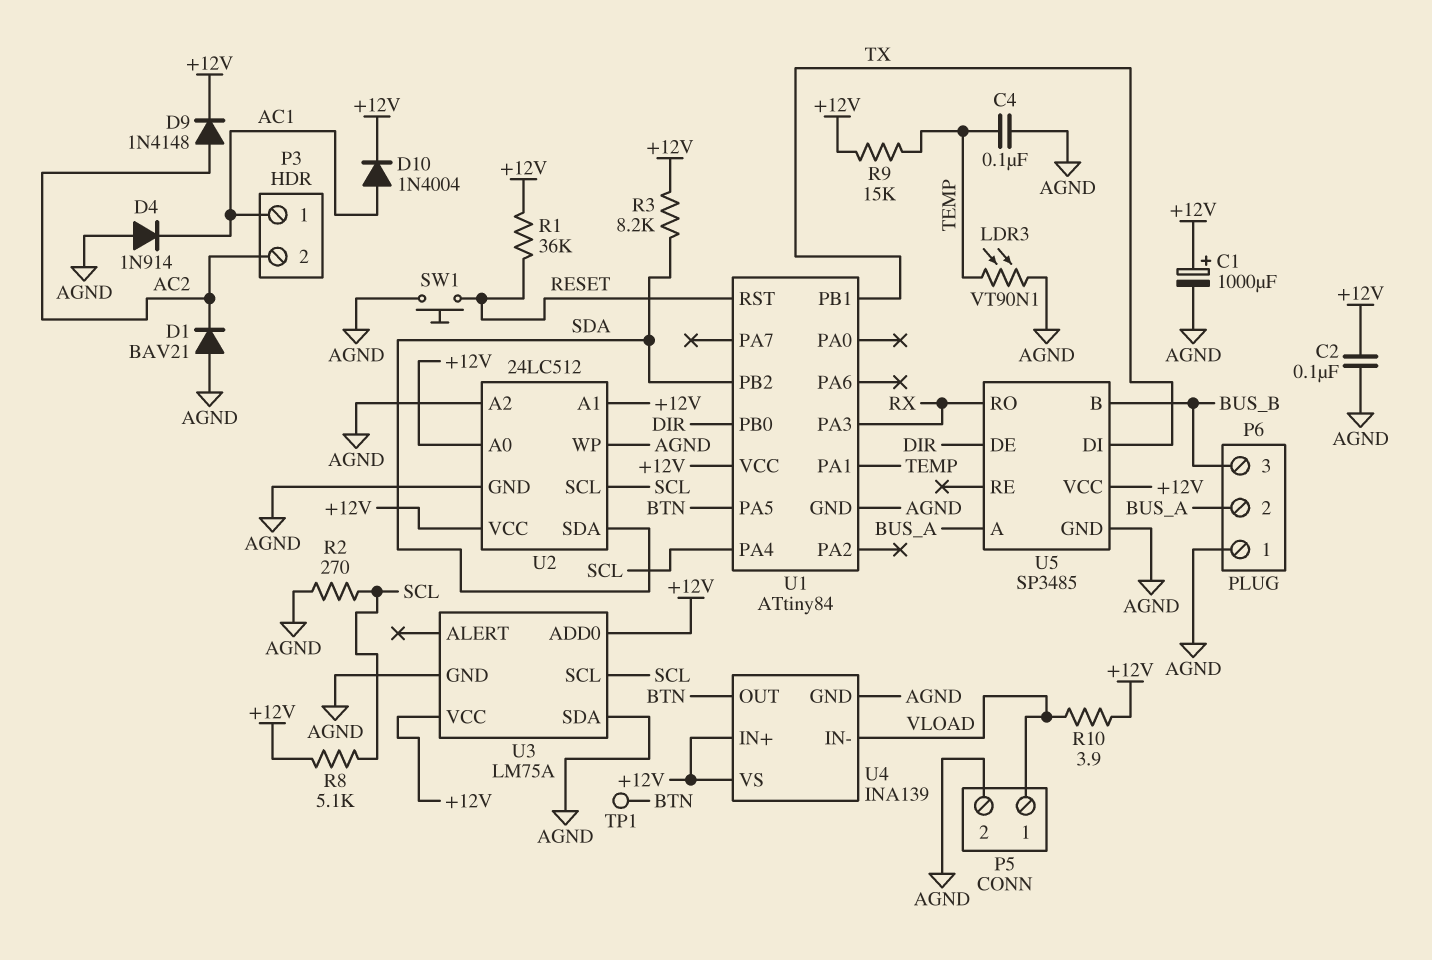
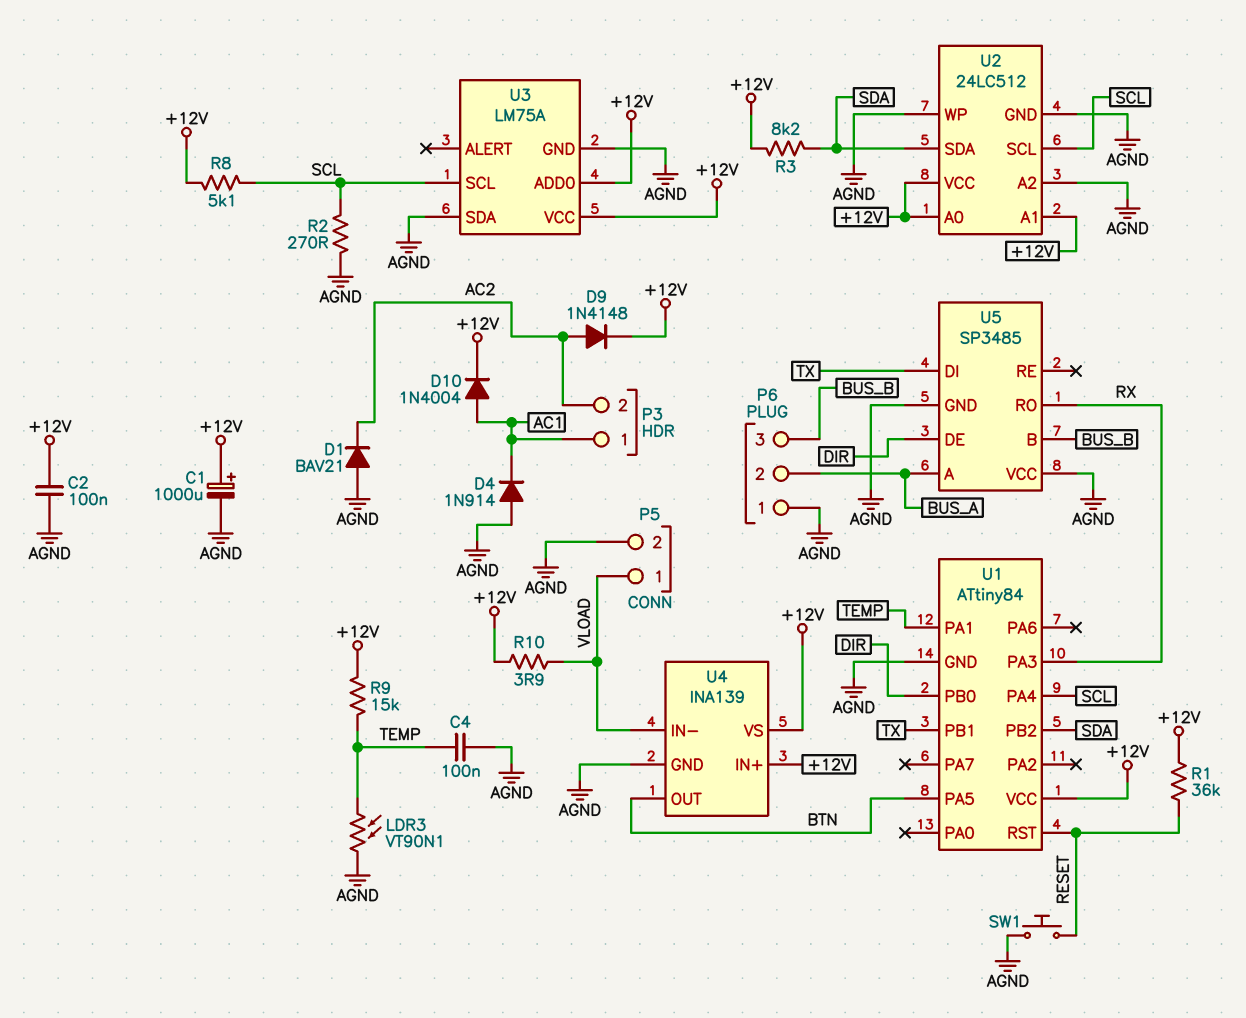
TP1: test point (BTN) -> none
U5 pin VCC: +12V -> AGND

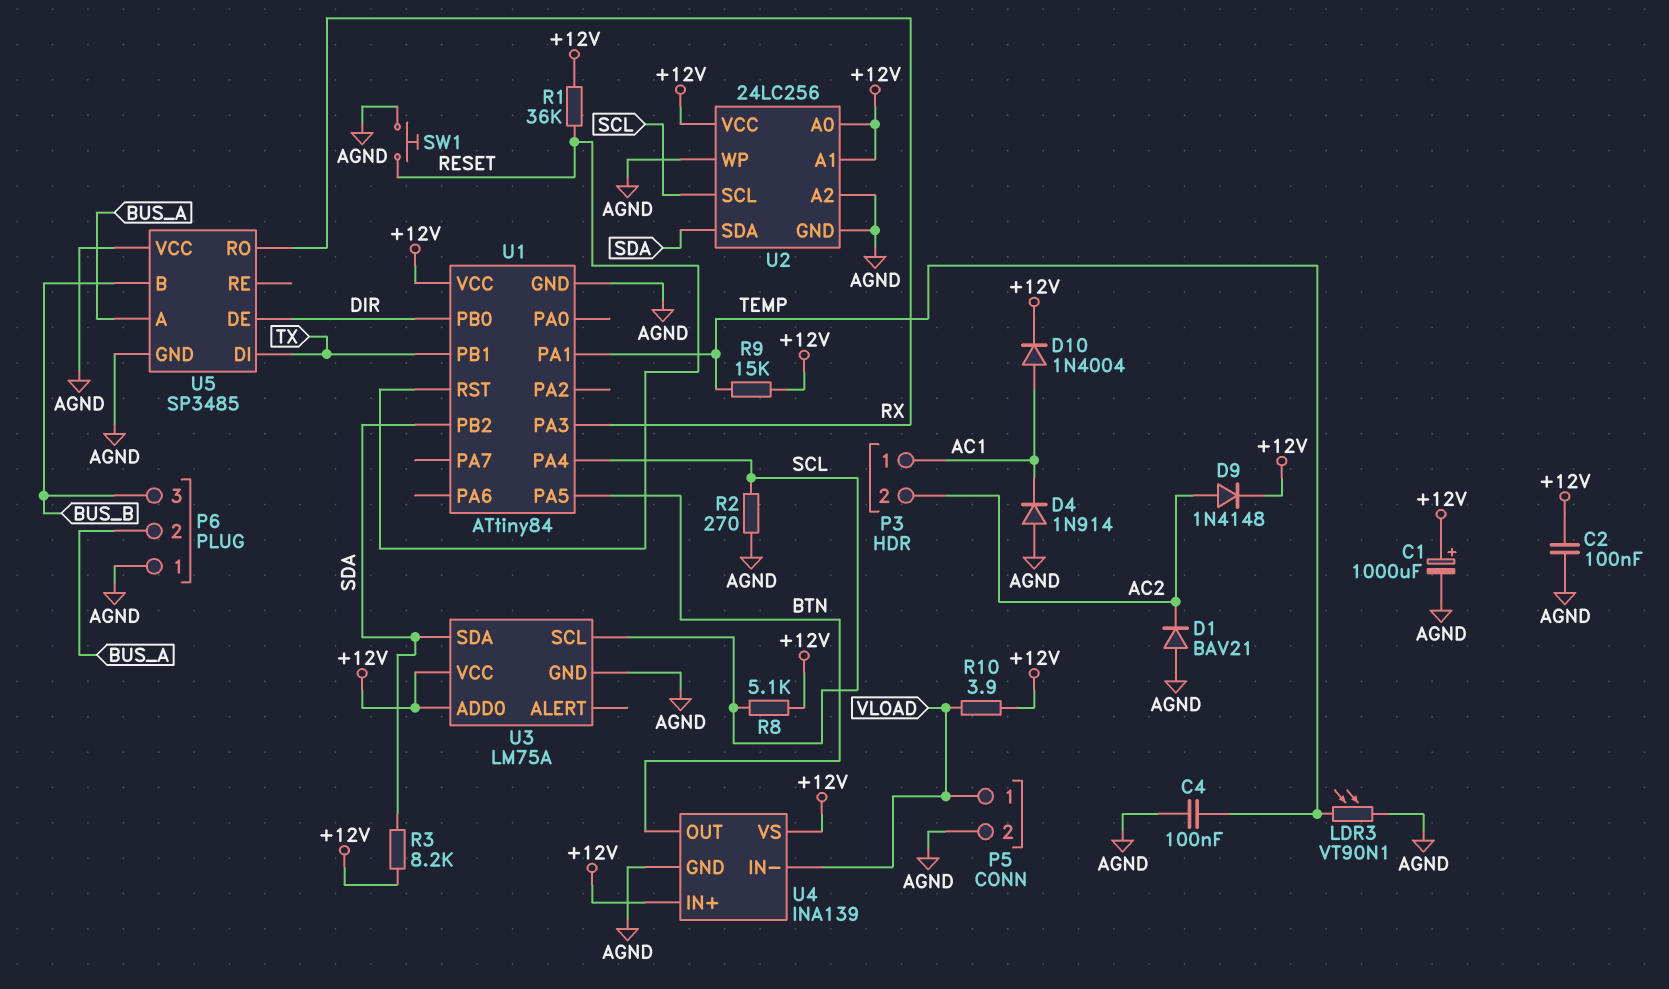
U2: 24LC512 -> 24LC256
U3 pin SDA: AGND -> SDA

